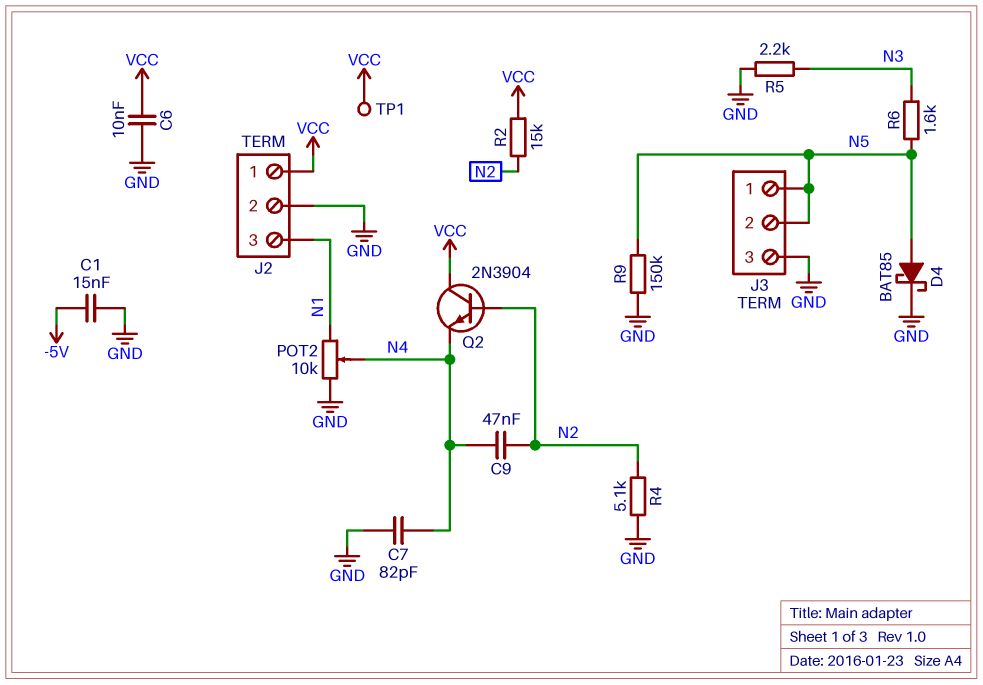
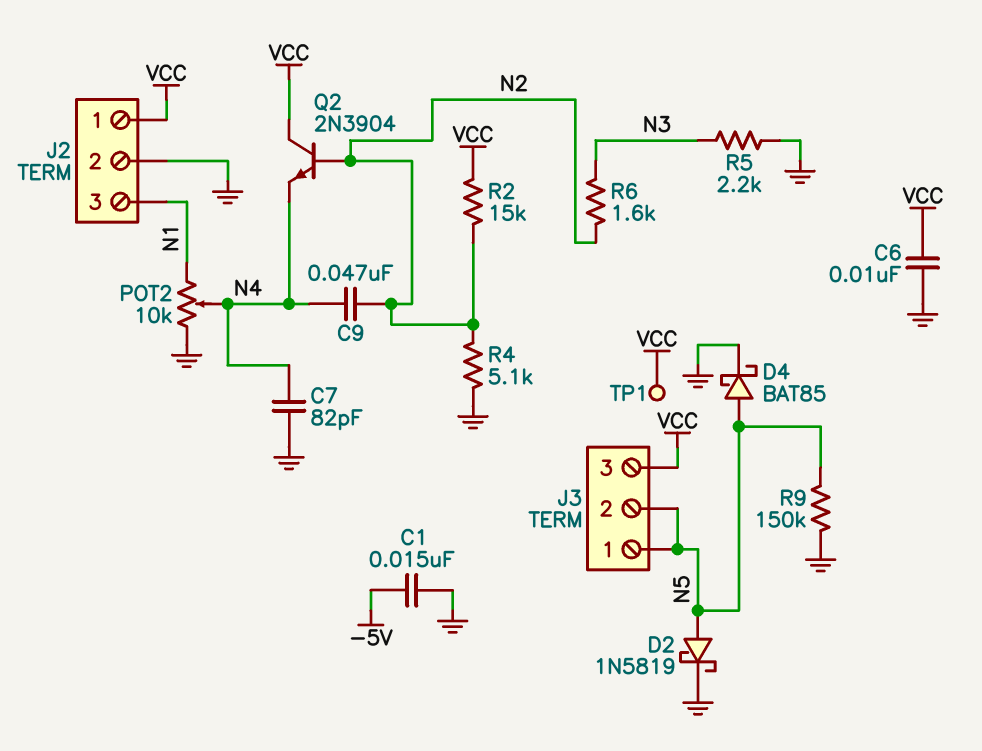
D2: none -> schottky 1N5819 (A N5, K GND)
J3 pin 3: GND -> VCC
R6: 1.6k (N3, N5) -> 1.6k (N2, N3)

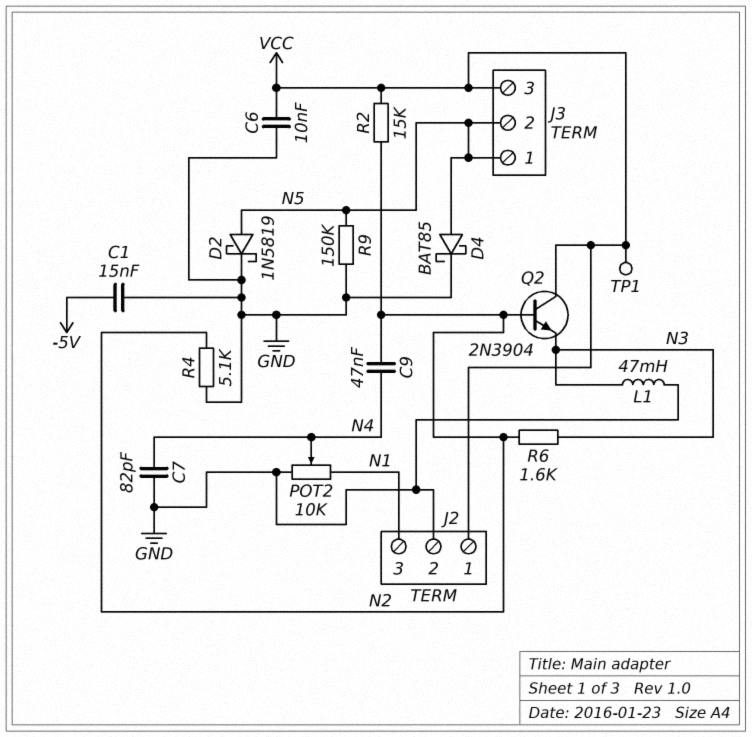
L1: none -> 47mH (GND, N3)
Q2: NPN 2N3904 (B N2, C VCC, E N4) -> NPN 2N3904 (B N2, C VCC, E N3)
R5: 2.2k (GND, N3) -> none

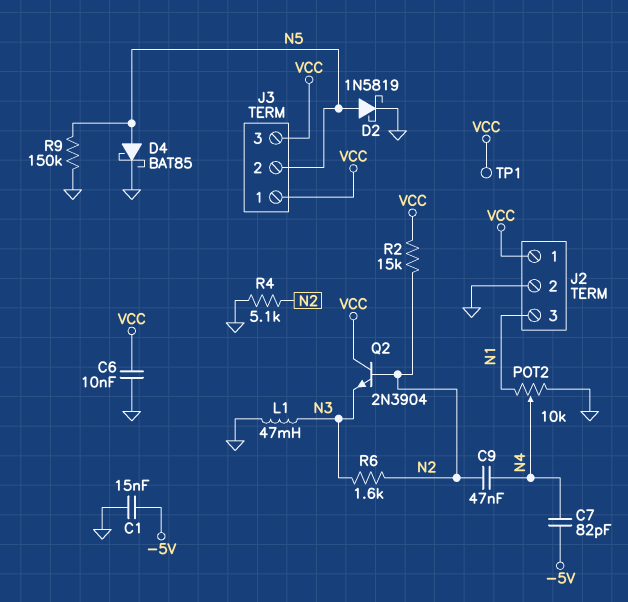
C7: 82pF (GND, N4) -> 82pF (-5V, N4)
J3 pin 1: N5 -> VCC

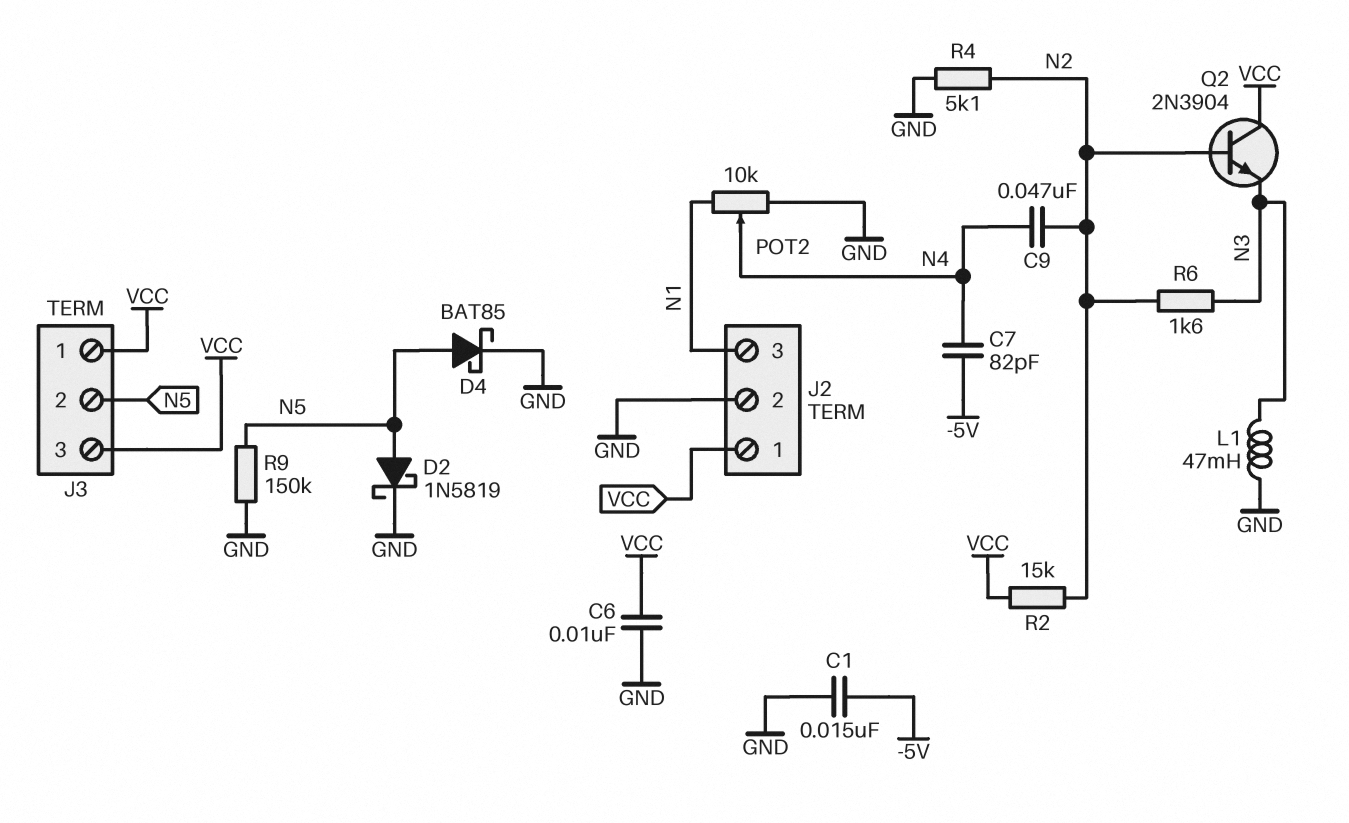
TP1: test point (VCC) -> none

